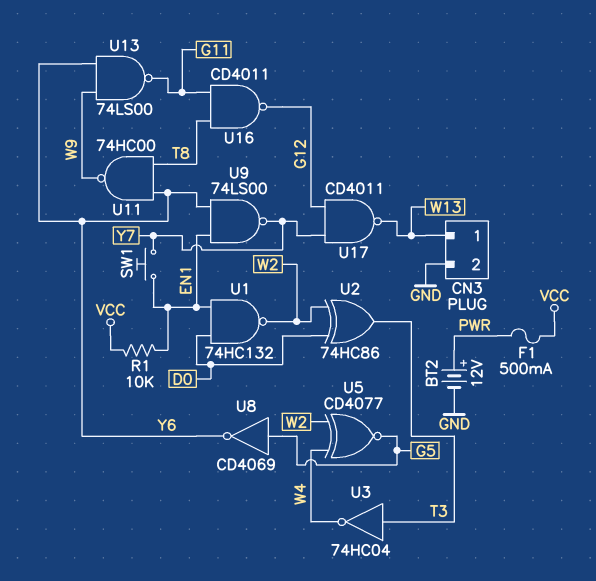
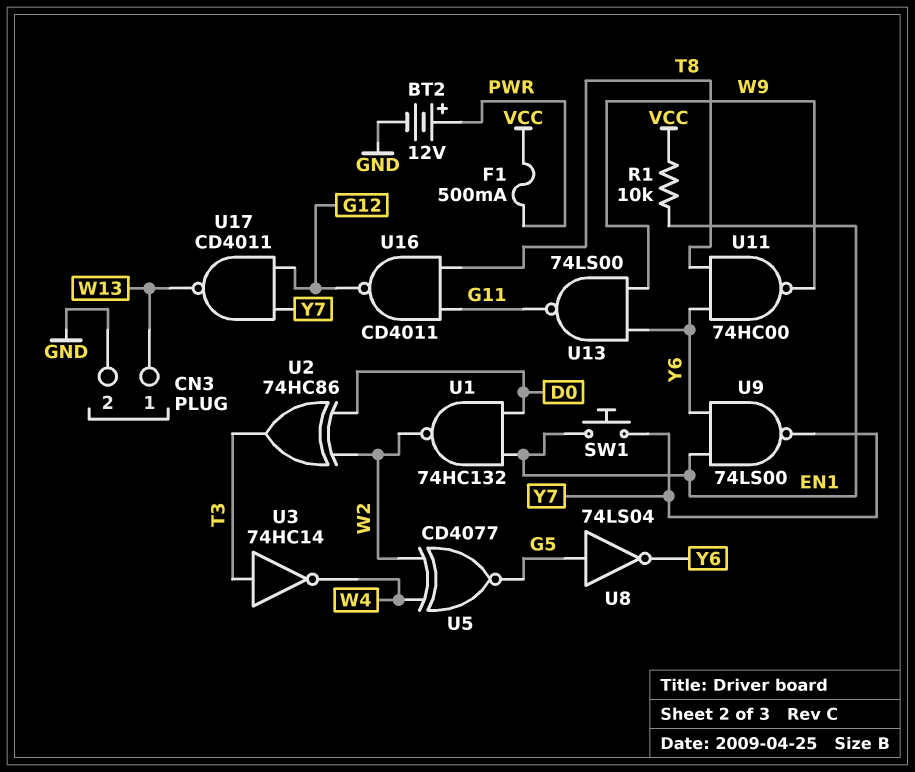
U3: NOT 74HC04 (in T3, out W4) -> NOT 74HC14 (in T3, out W4)
U8: NOT CD4069 (in G5, out Y6) -> NOT 74LS04 (in G5, out Y6)

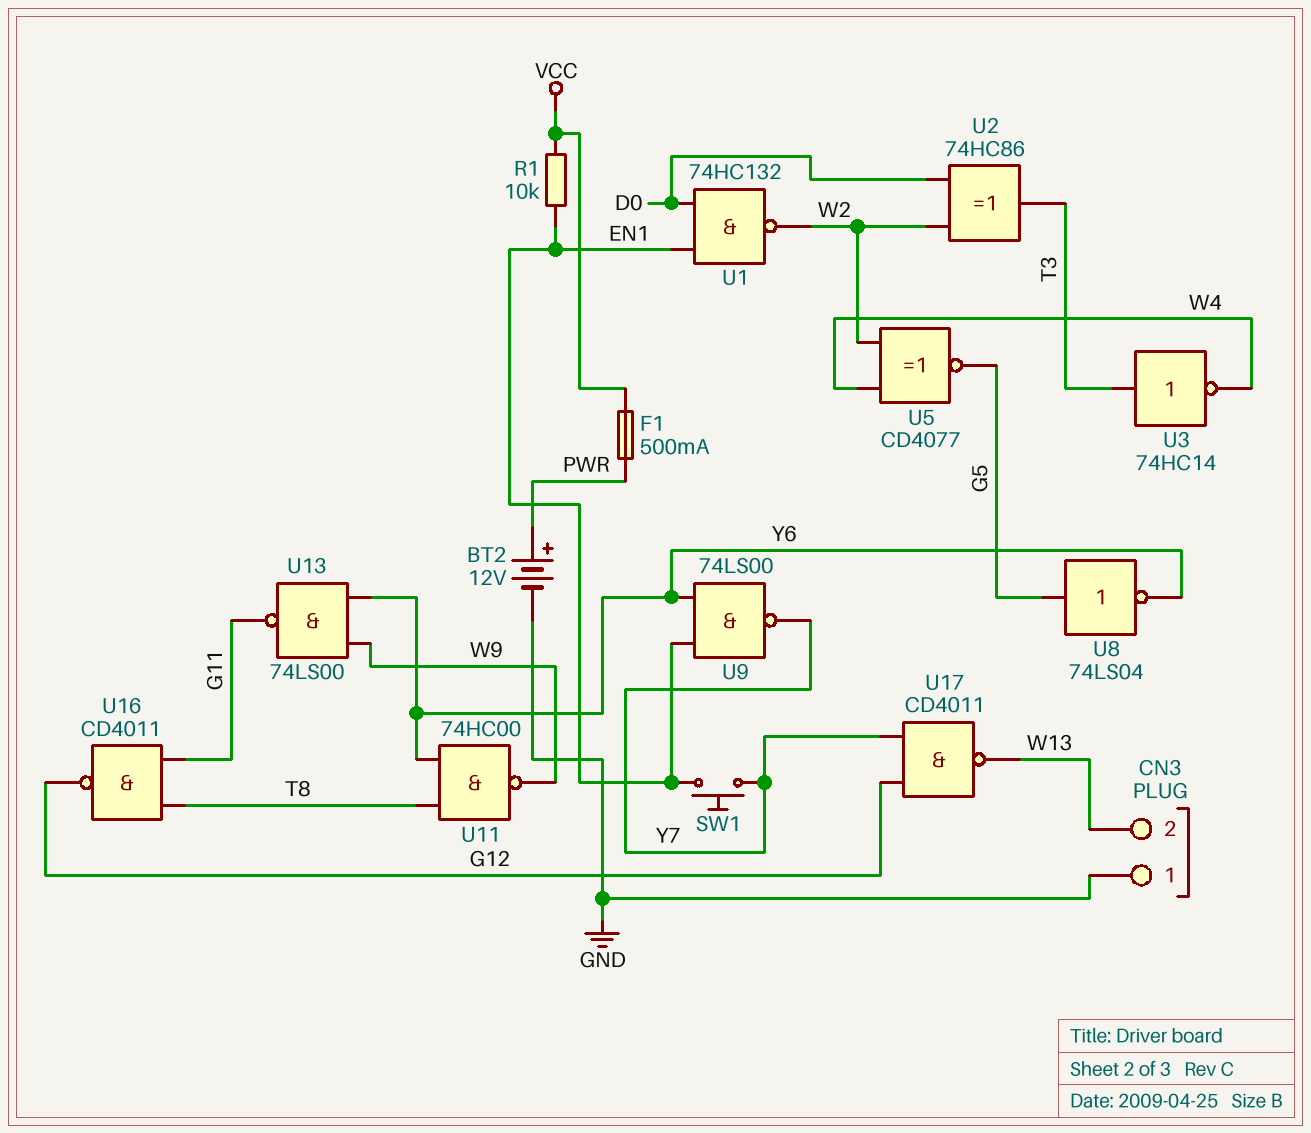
CN3 pin 1: W13 -> GND
CN3 pin 2: GND -> W13

